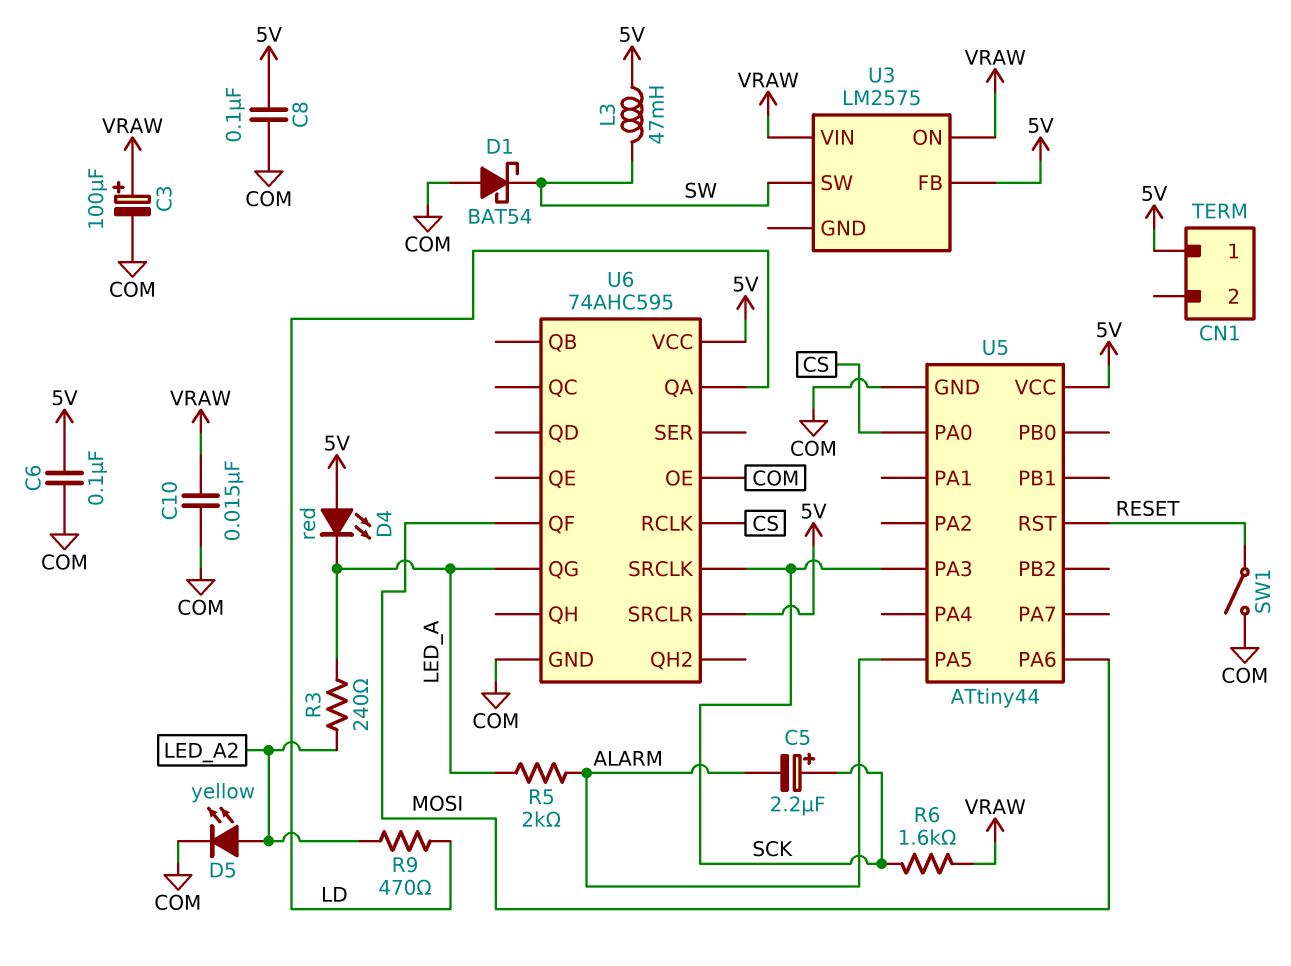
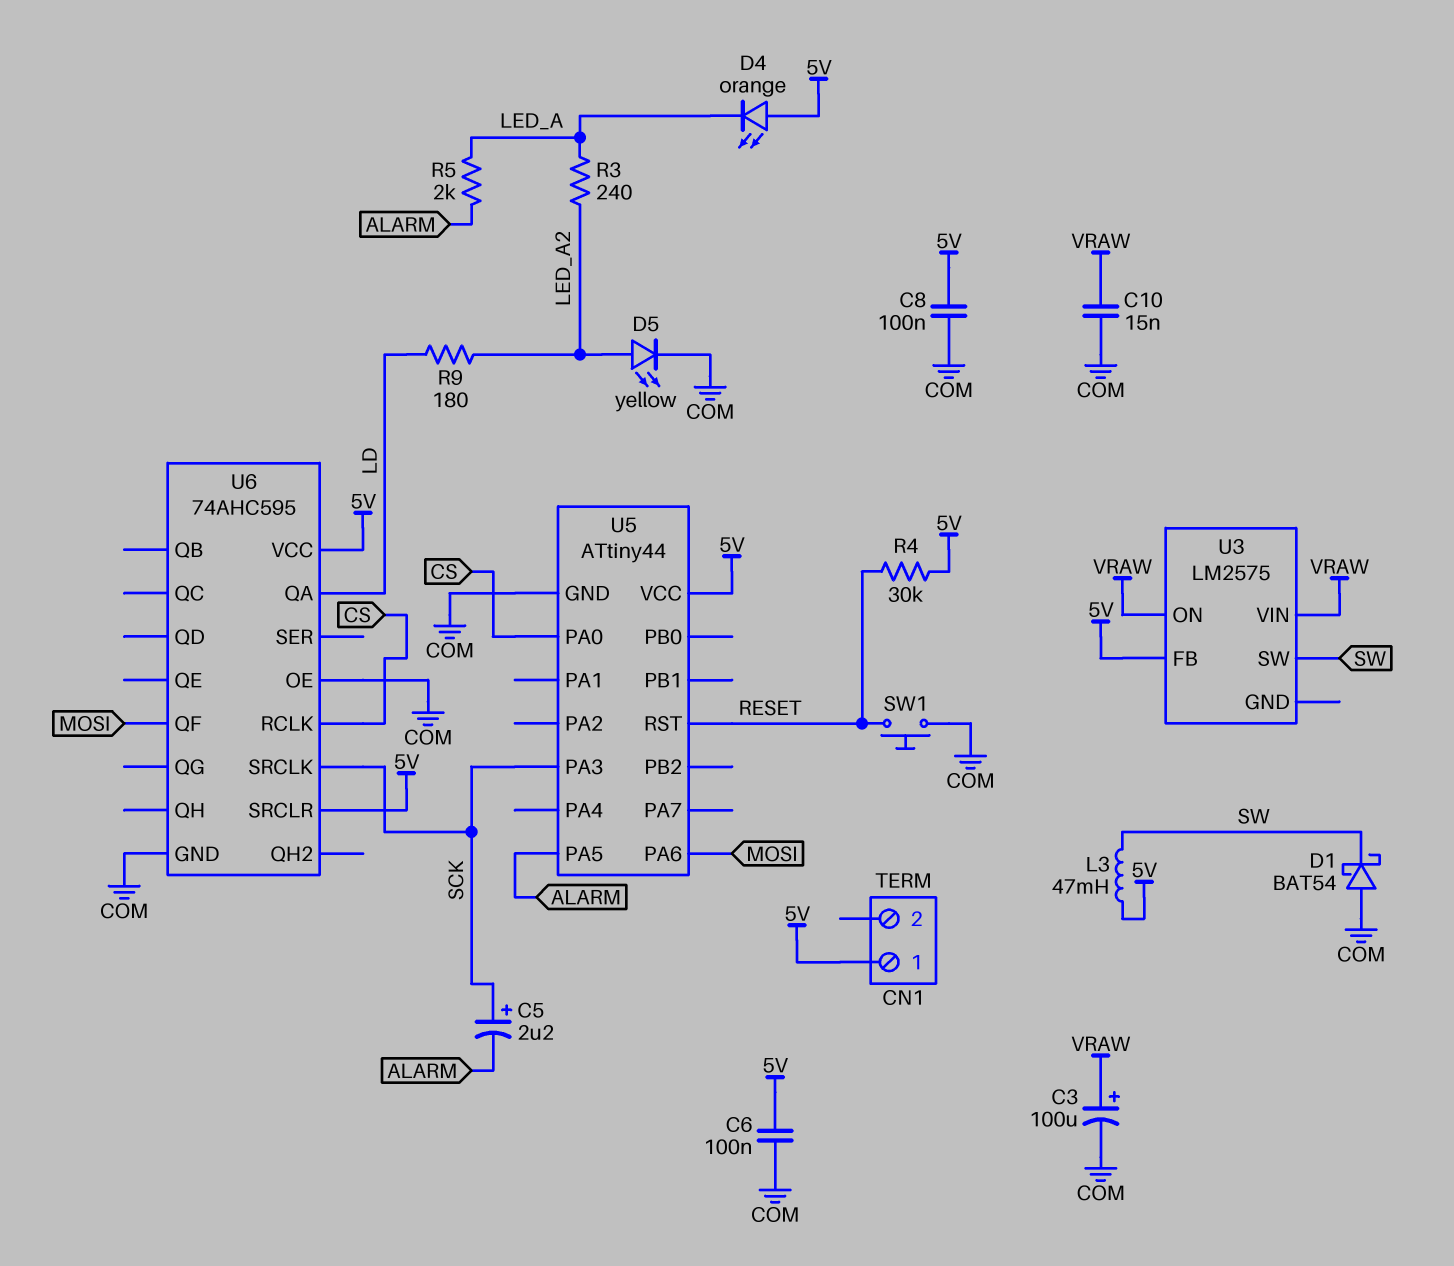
D4: LED red (A 5V, K LED_A) -> LED orange (A 5V, K LED_A)
R4: none -> 30k (5V, RESET)
R6: 1.6k (SCK, VRAW) -> none
R9: 470 (LD, LED_A2) -> 180 (LD, LED_A2)
SW1: switch (COM, RESET) -> button (COM, RESET)
U6 pin QG: LED_A -> none

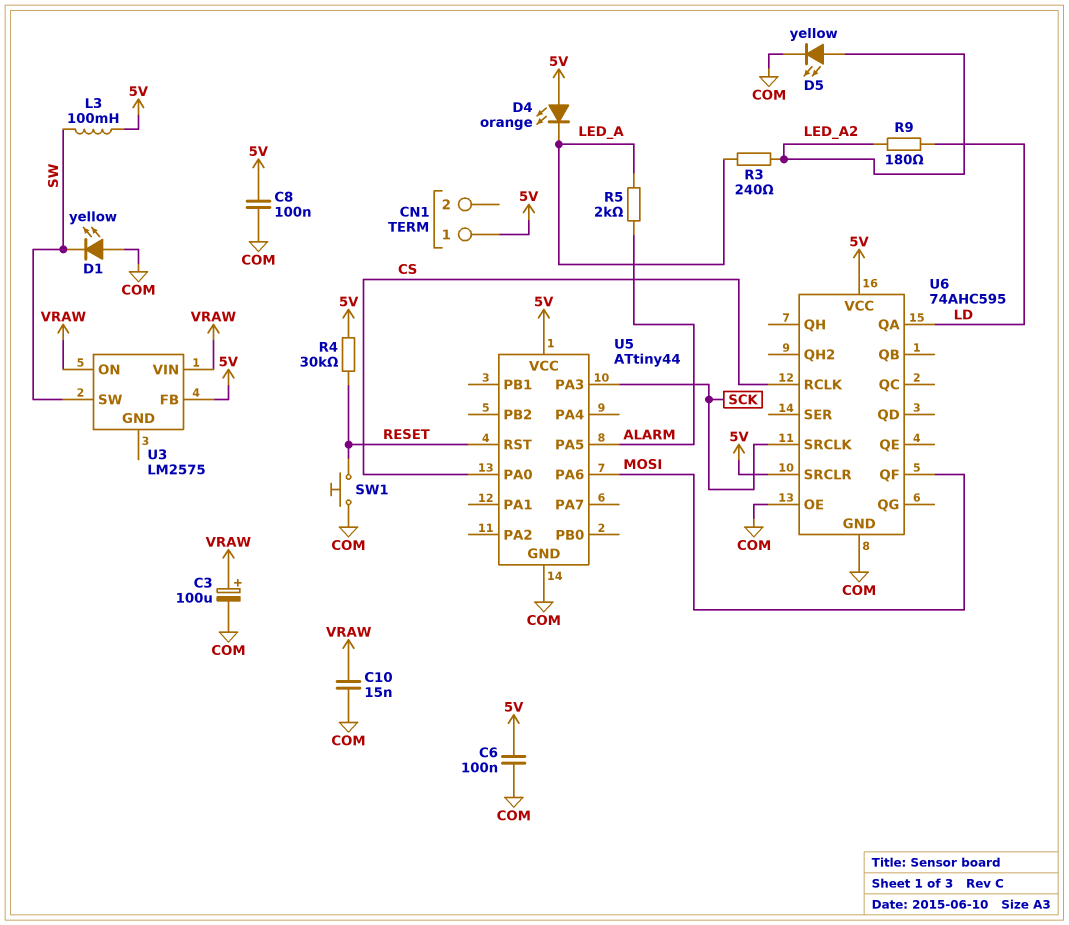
C5: 2.2uF (plus SCK, minus ALARM) -> none
D1: schottky BAT54 (A COM, K SW) -> LED yellow (A COM, K SW)
L3: 47mH (5V, SW) -> 100mH (5V, SW)

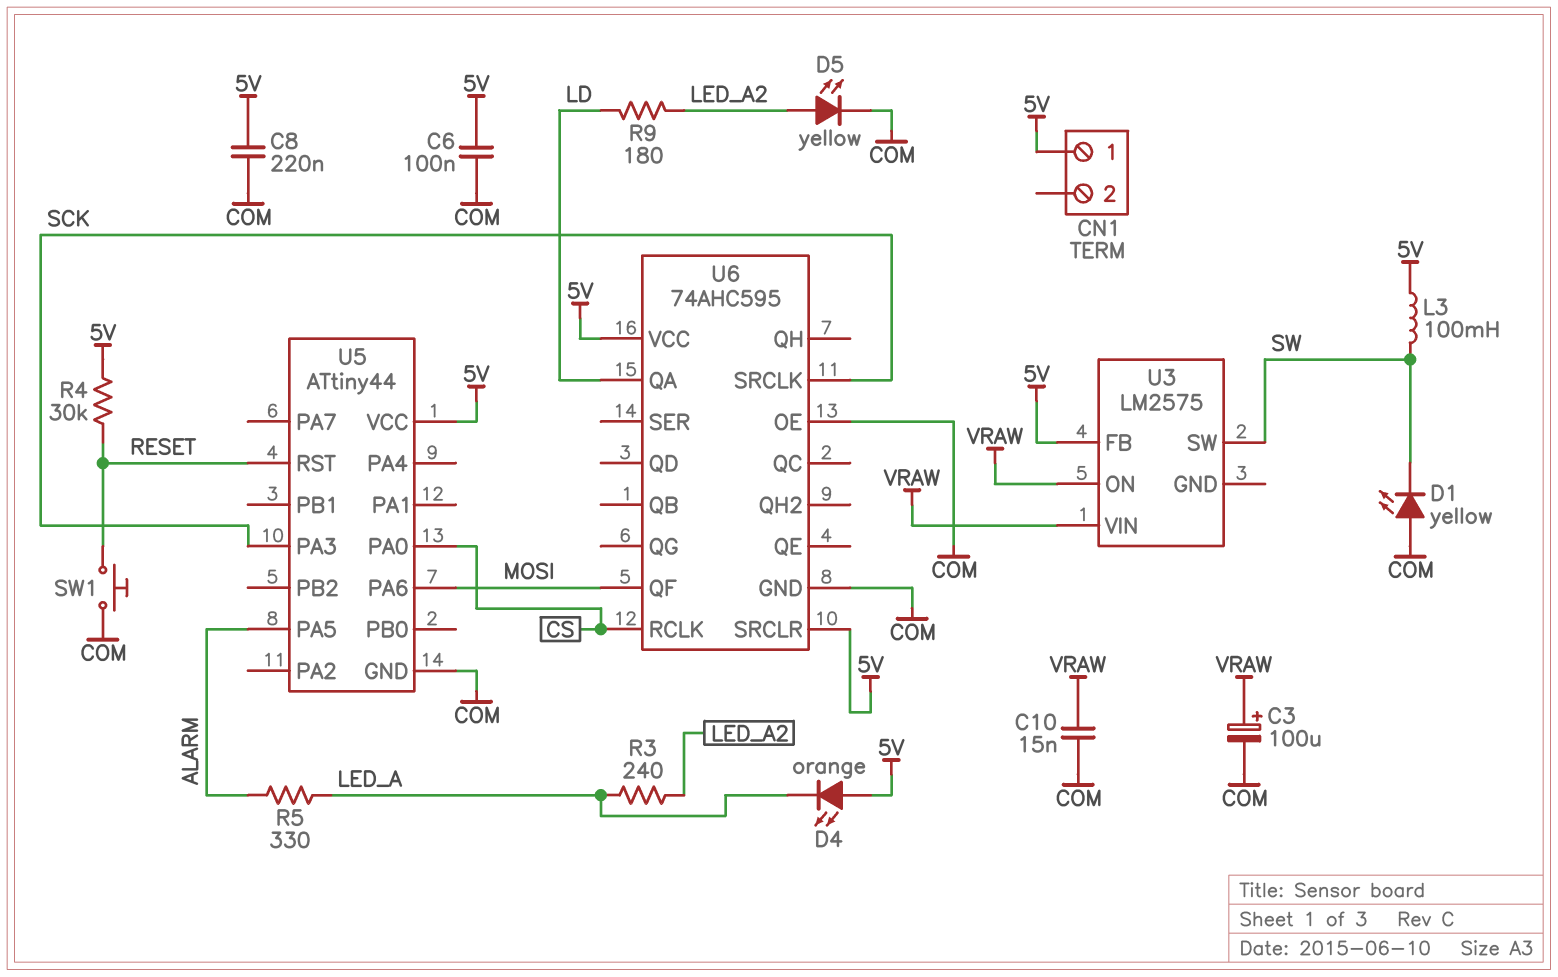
C8: 100nF (5V, COM) -> 220nF (5V, COM)
R5: 2k (ALARM, LED_A) -> 330 (ALARM, LED_A)

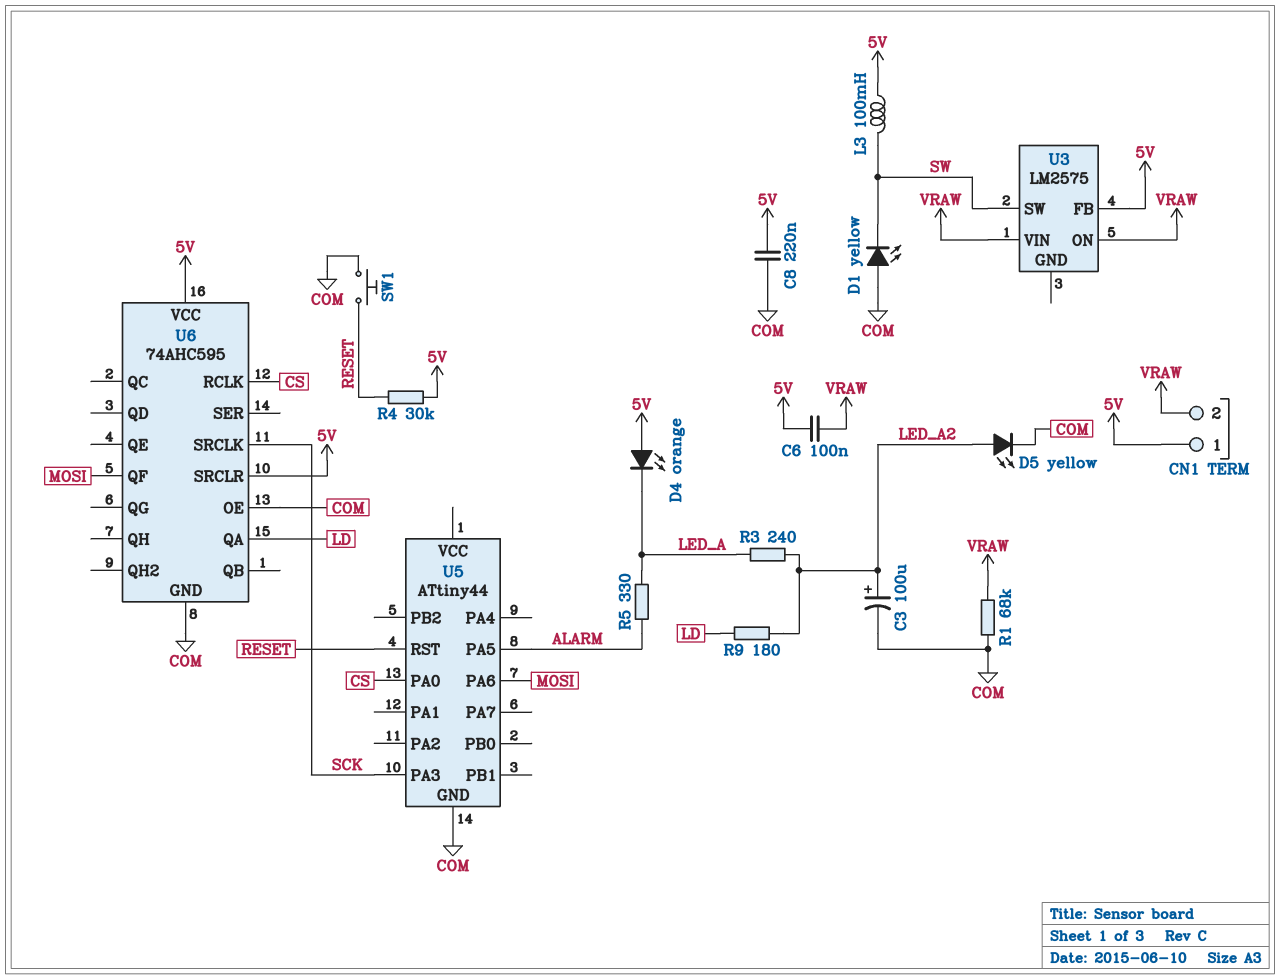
C3: 100uF (plus VRAW, minus COM) -> 100uF (plus LED_A2, minus COM)
C6: 100nF (5V, COM) -> 100nF (5V, VRAW)
C10: 15nF (COM, VRAW) -> none
CN1 pin 2: none -> VRAW
R1: none -> 68k (COM, VRAW)
U5 pin VCC: 5V -> none

